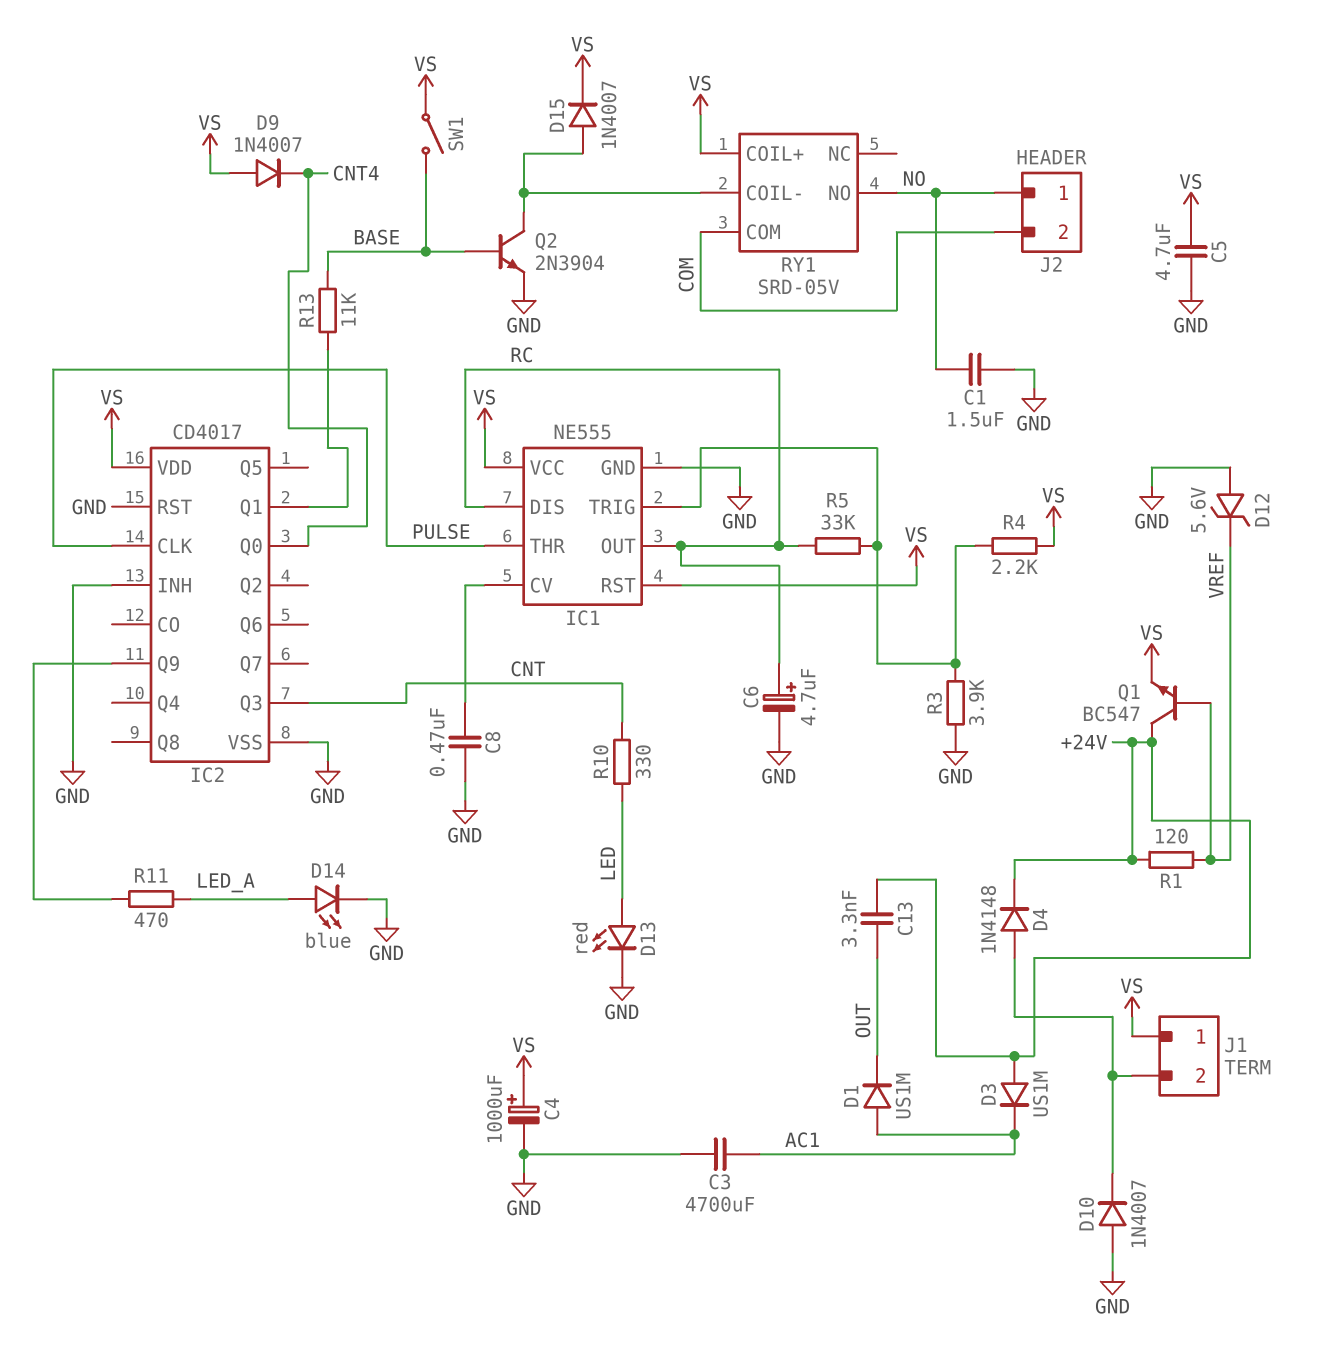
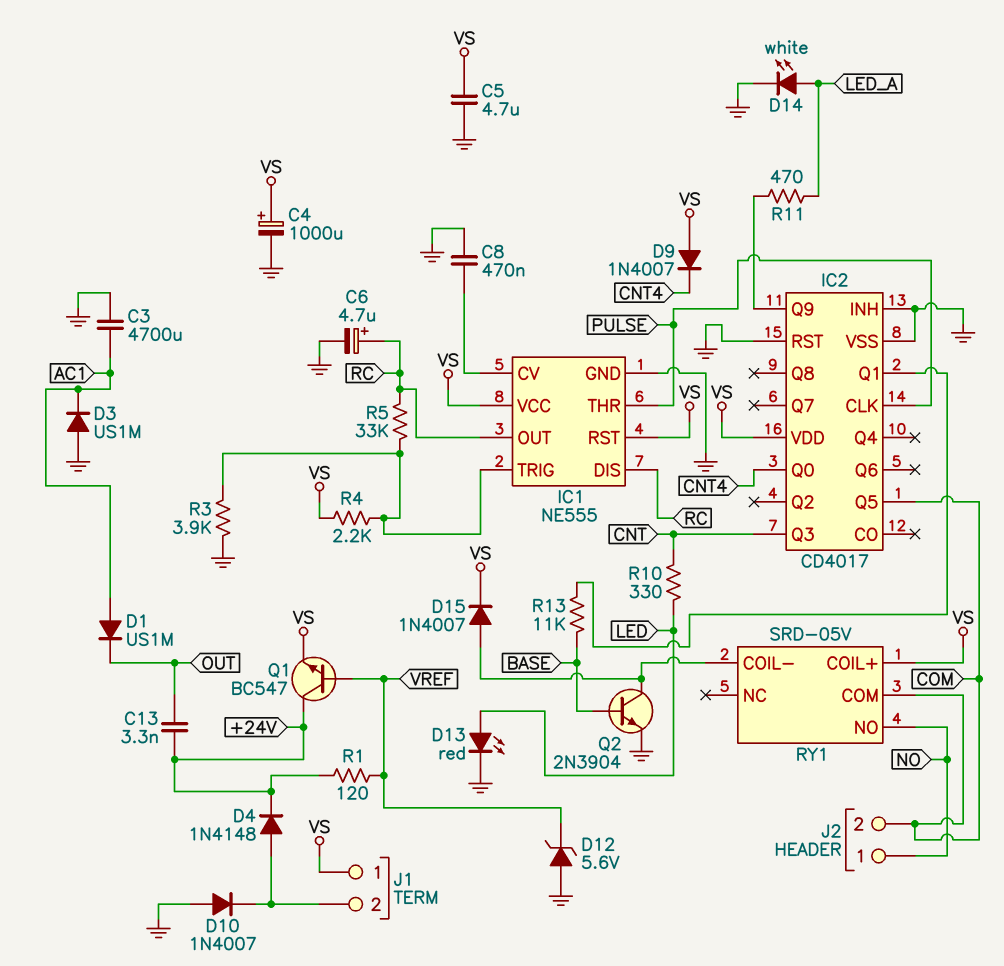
C1: 1.5uF (GND, NO) -> none
D3: diode US1M (A +24V, K AC1) -> diode US1M (A GND, K AC1)
D14: LED blue (A LED_A, K GND) -> LED white (A LED_A, K GND)
IC2 pin Q5: none -> COM
SW1: switch (BASE, VS) -> none

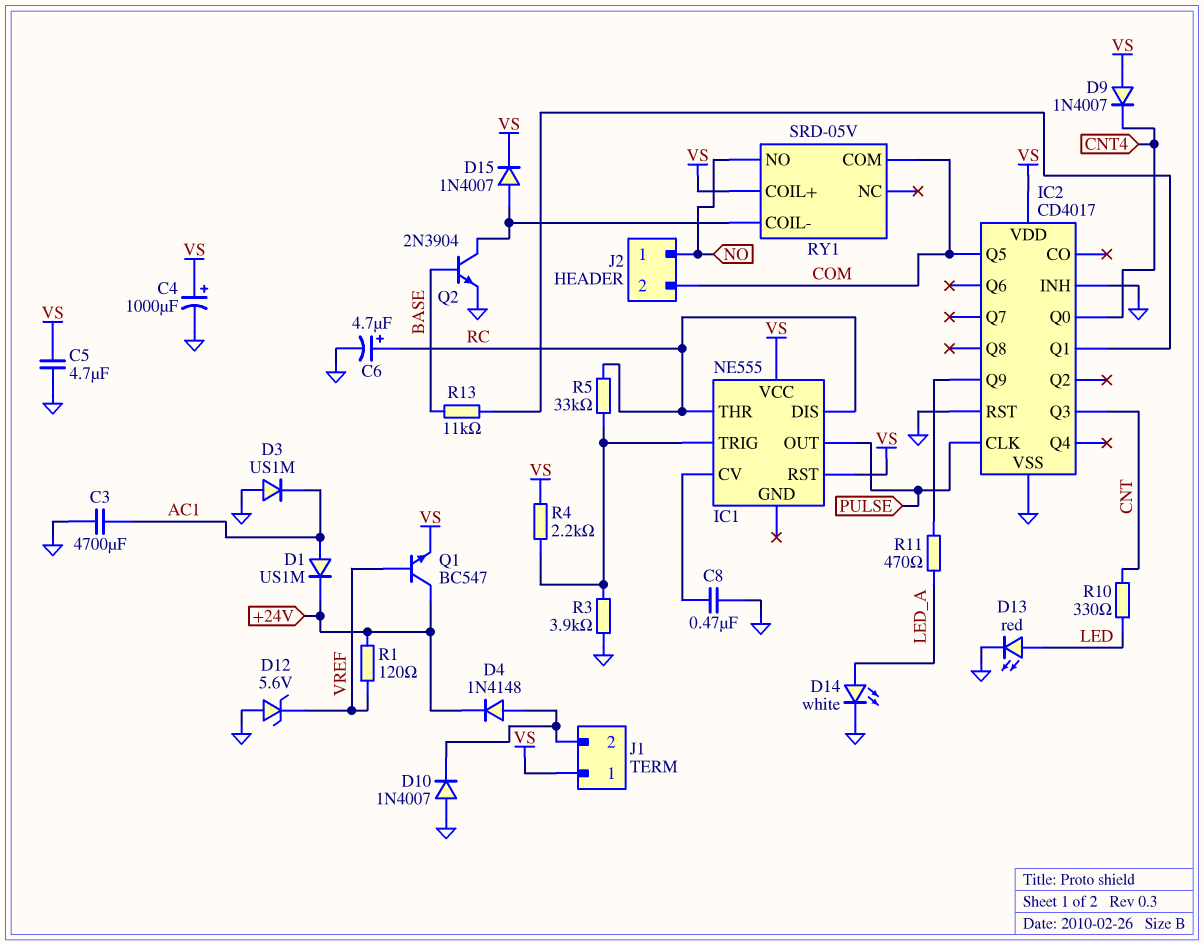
C13: 3.3nF (+24V, OUT) -> none
D1: diode US1M (A AC1, K OUT) -> diode US1M (A AC1, K +24V)
IC1 pin GND: GND -> none
IC1 pin OUT: RC -> PULSE
IC1 pin THR: PULSE -> RC

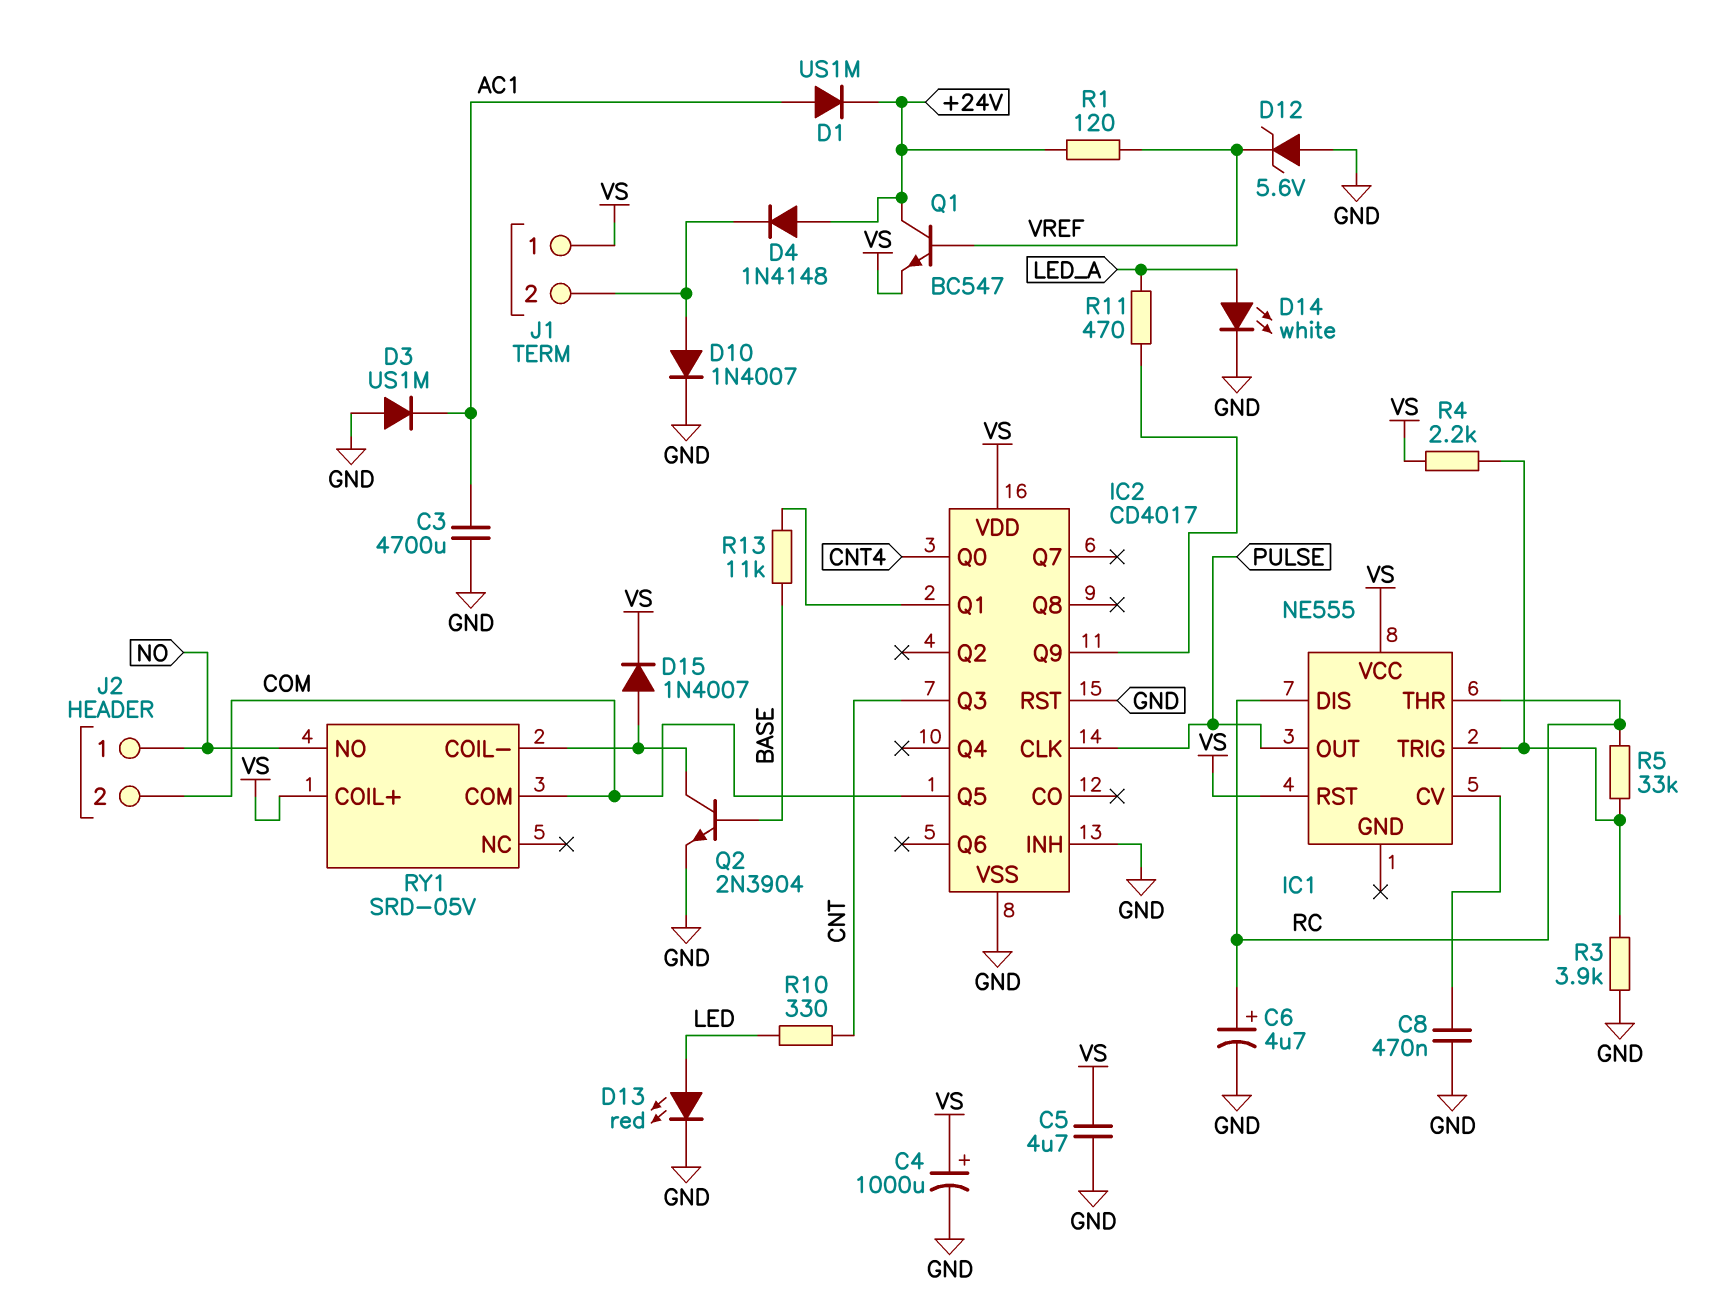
D4: diode 1N4148 (A J1/2, K +24V) -> diode 1N4148 (A +24V, K J1/2)
D9: diode 1N4007 (A VS, K CNT4) -> none
D10: diode 1N4007 (A GND, K J1/2) -> diode 1N4007 (A J1/2, K GND)

